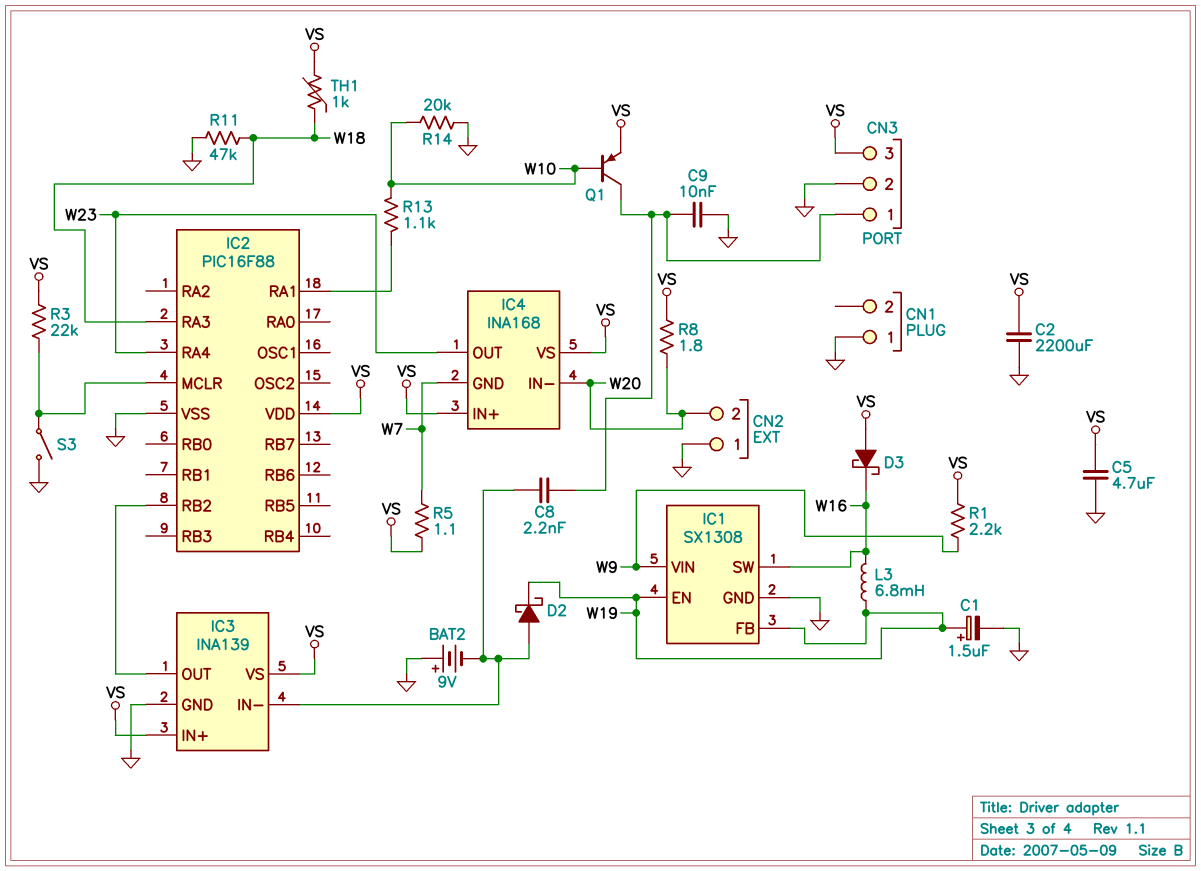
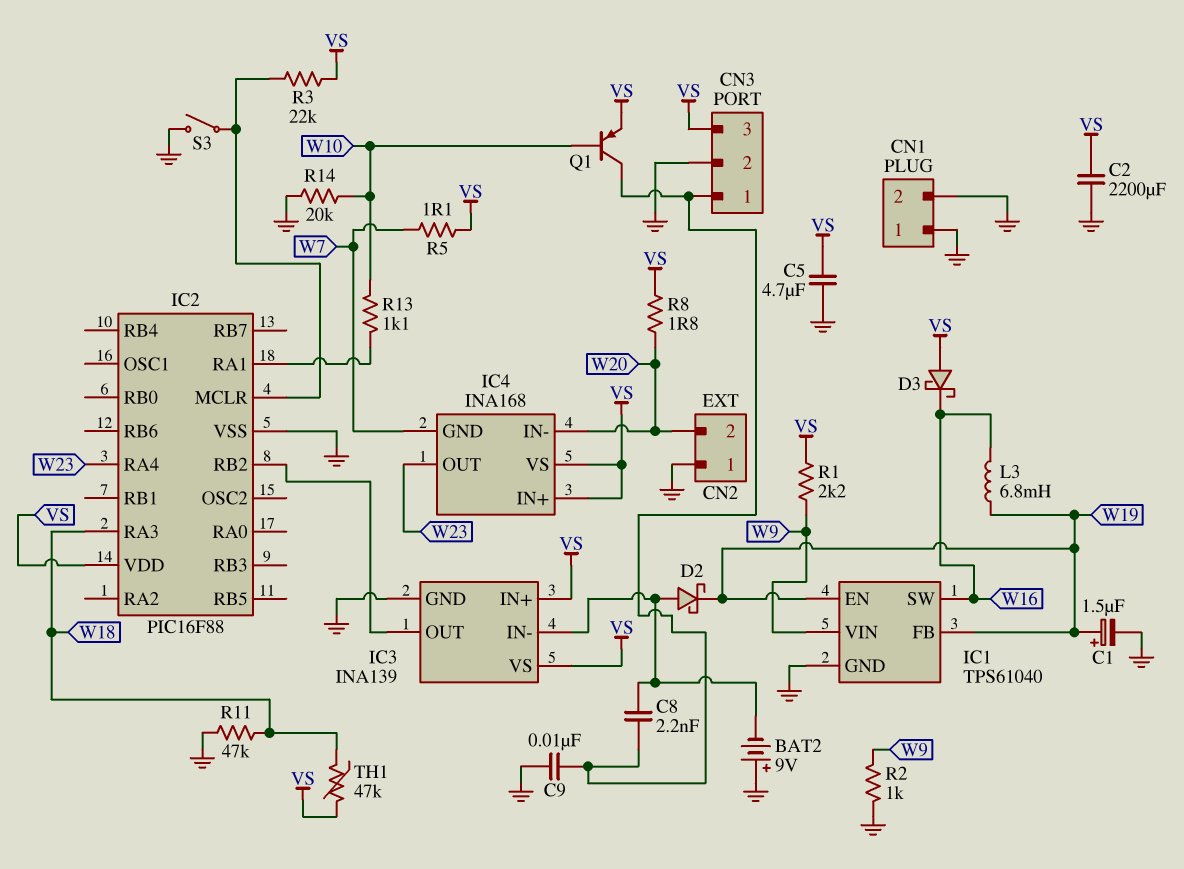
CN1 pin 2: none -> GND
IC1: SX1308 -> TPS61040
R2: none -> 1k (GND, W9)
TH1: 1k (VS, W18) -> 47k (VS, W18)

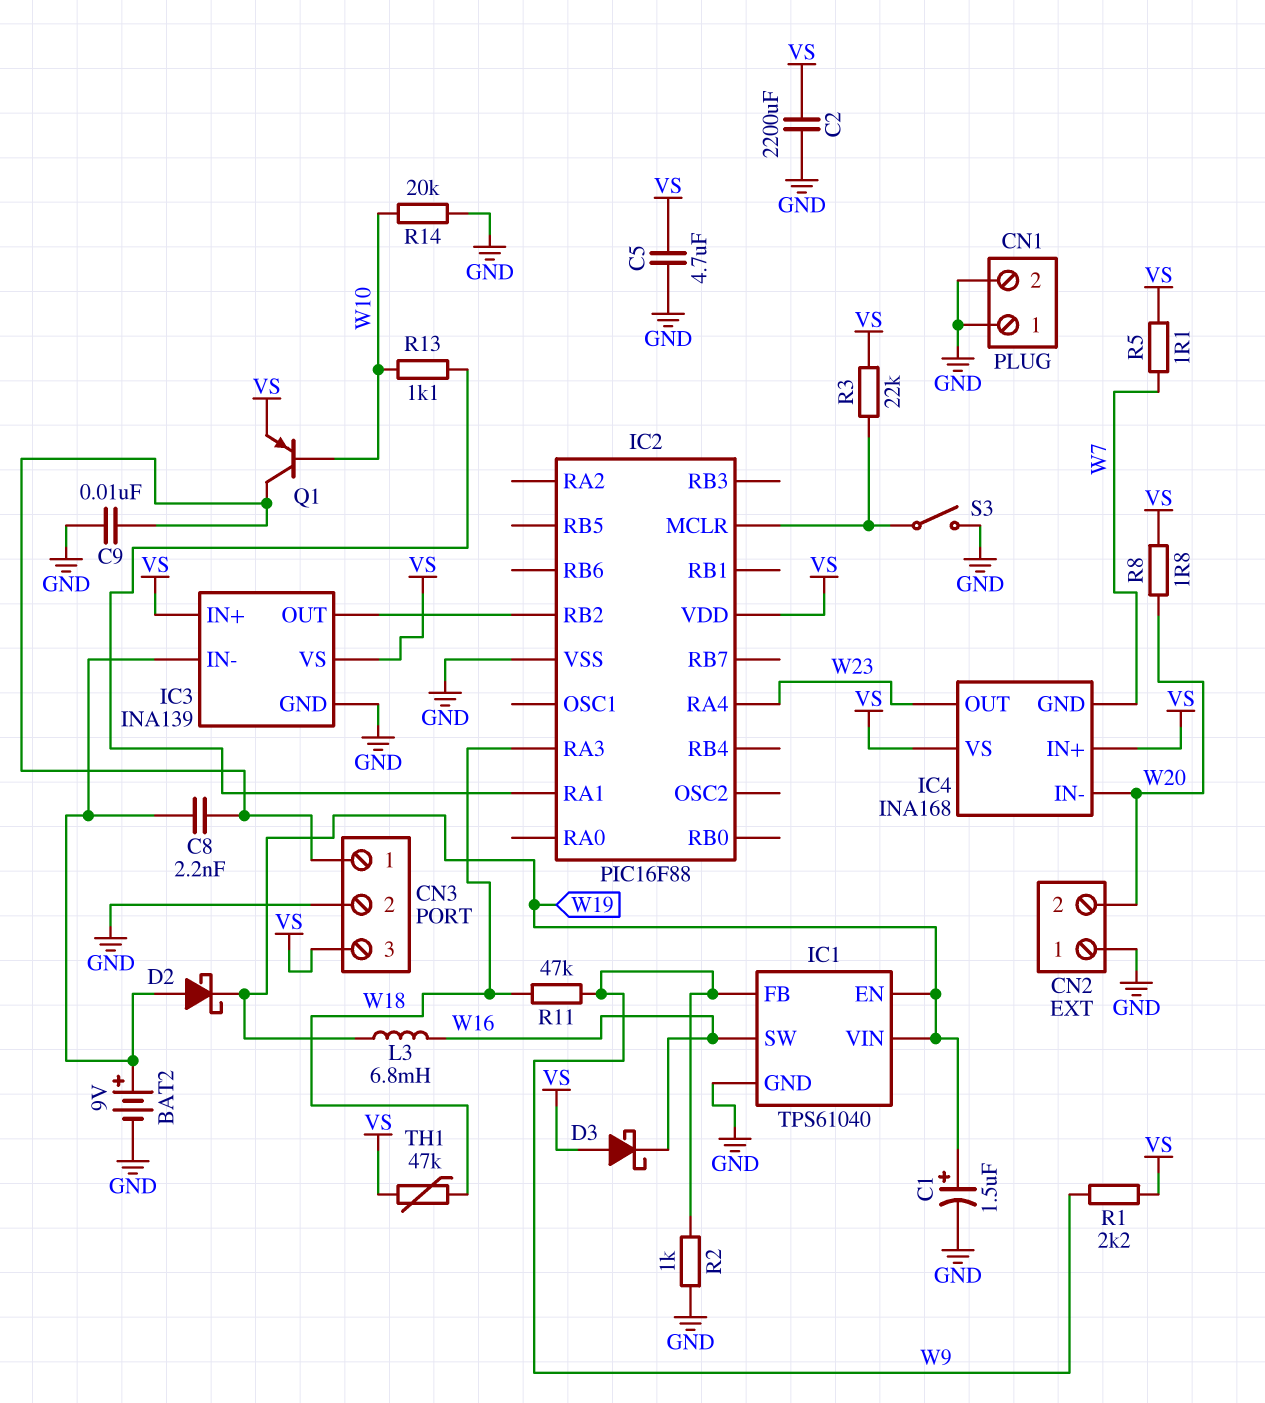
BAT2: 9V (plus GND, minus IC3/IN-) -> 9V (plus IC3/IN-, minus GND)
IC1 pin FB: W19 -> W9
IC1 pin VIN: W9 -> W19
R11: 47k (GND, W18) -> 47k (W9, W18)

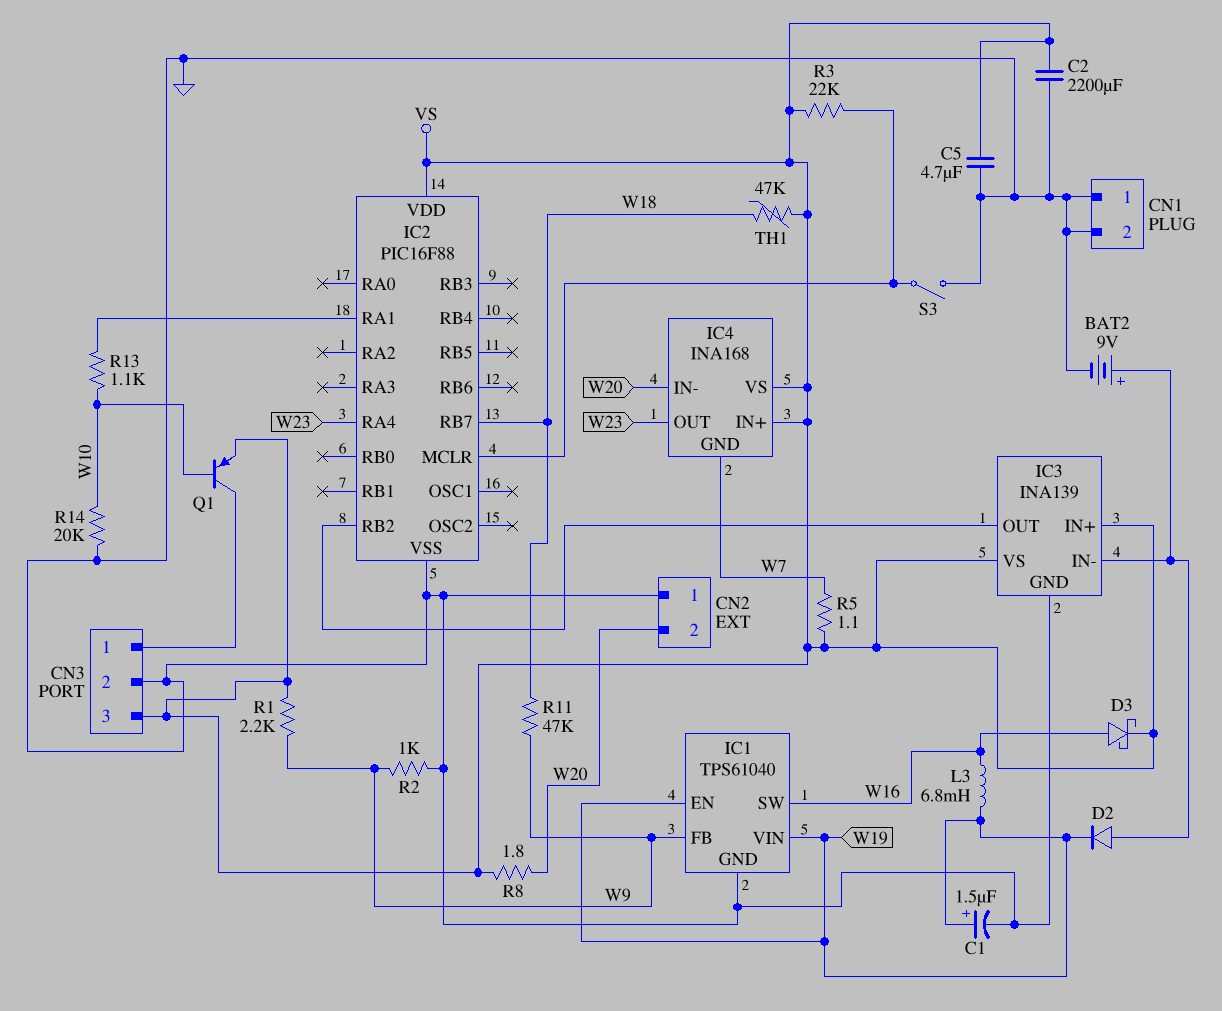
C8: 2.2nF (CN3/1, IC3/IN-) -> none
C9: 10nF (CN3/1, GND) -> none
D2: schottky (A IC3/IN-, K W19) -> diode (A IC3/IN-, K W19)
D3: schottky (A VS, K W16) -> schottky (A W16, K VS)
IC2 pin RA3: W18 -> none
IC2 pin RB7: none -> W18

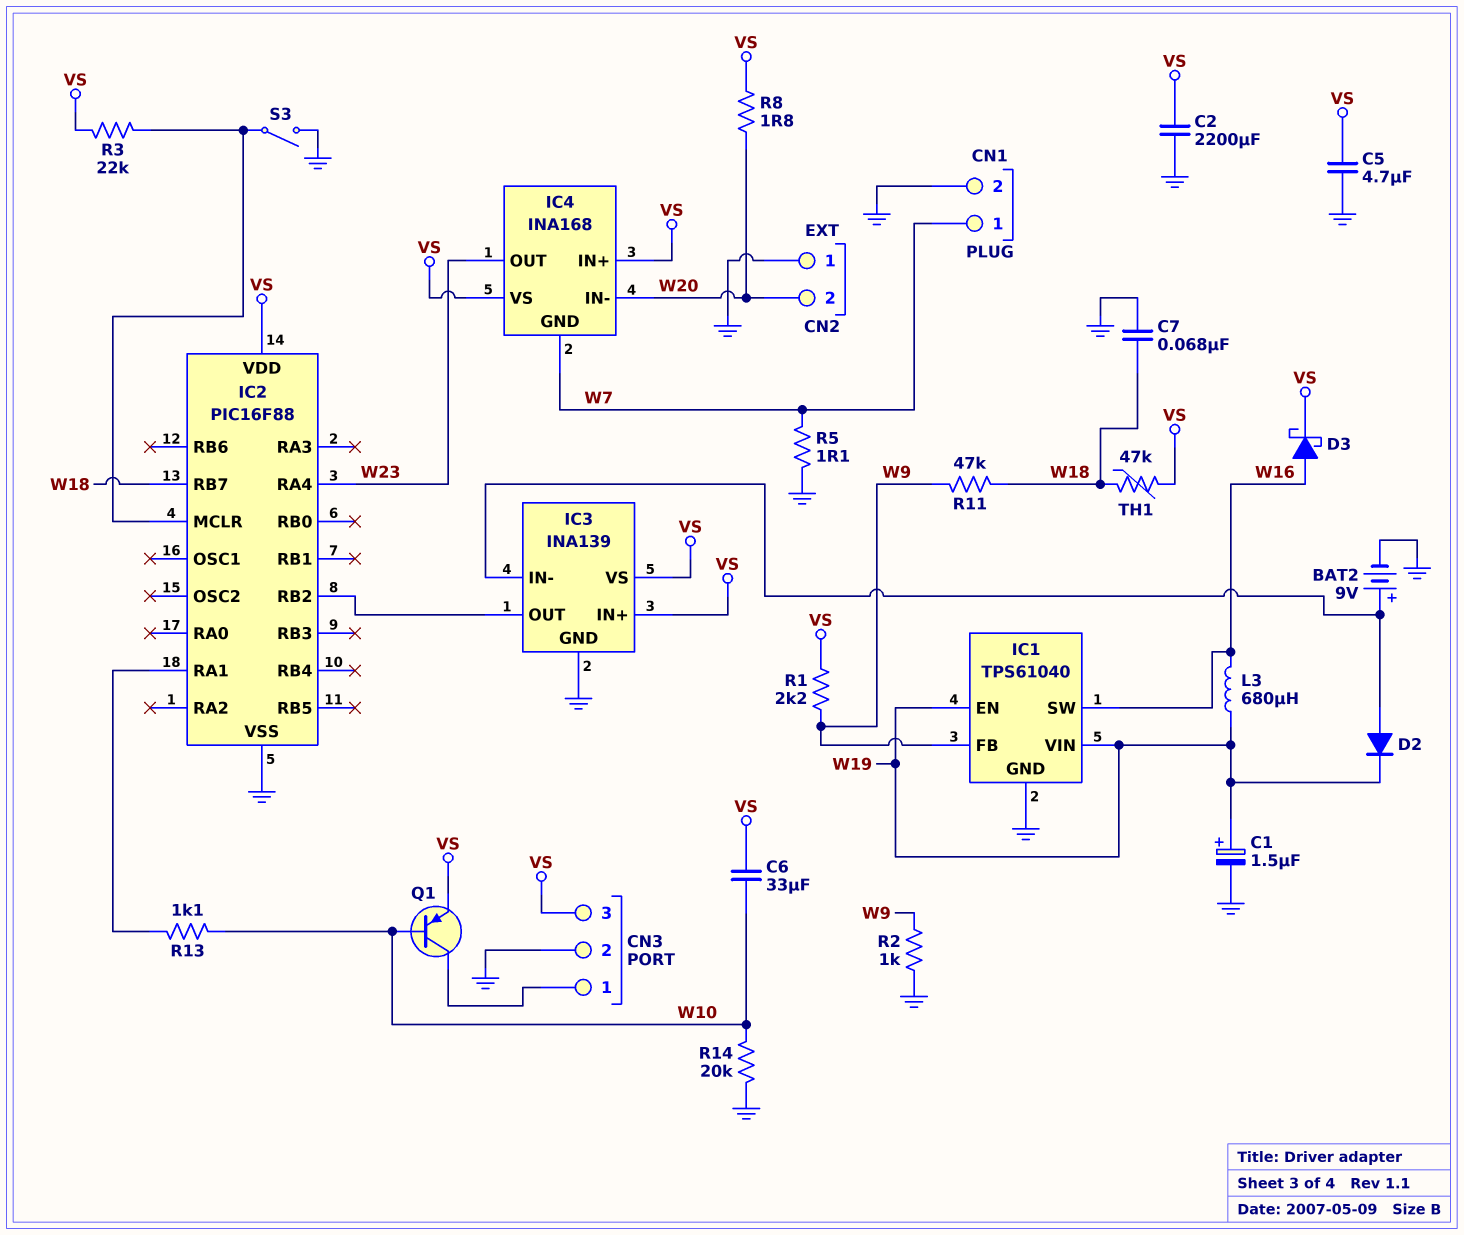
C6: none -> 33uF (VS, W10)
C7: none -> 68nF (GND, W18)
CN1 pin 1: GND -> W7
L3: 6.8mH (W16, W19) -> 680uH (W16, W19)
R5: 1.1 (VS, W7) -> 1.1 (GND, W7)

